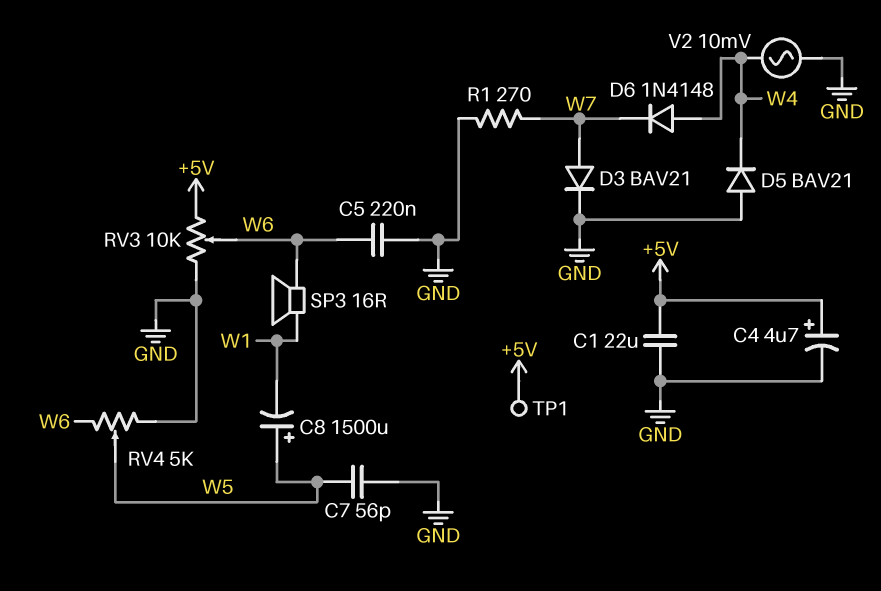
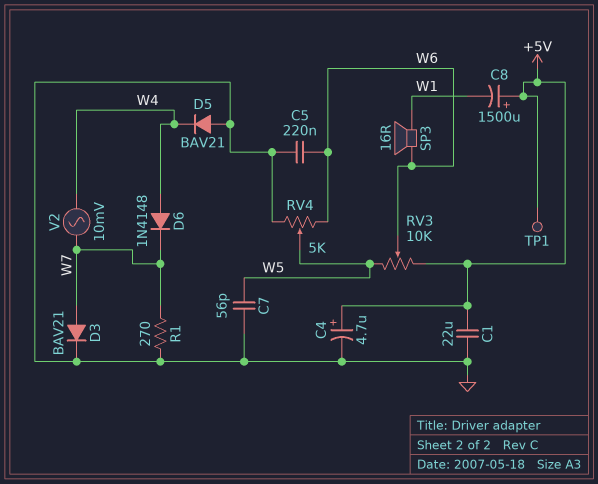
C8: 1500uF (plus W5, minus W1) -> 1500uF (plus +5V, minus W1)
RV3: 10k (+5V, GND, wiper W6) -> 10k (+5V, W5, wiper W6)
V2: AC 10mV (GND, W4) -> AC 10mV (W4, W7)

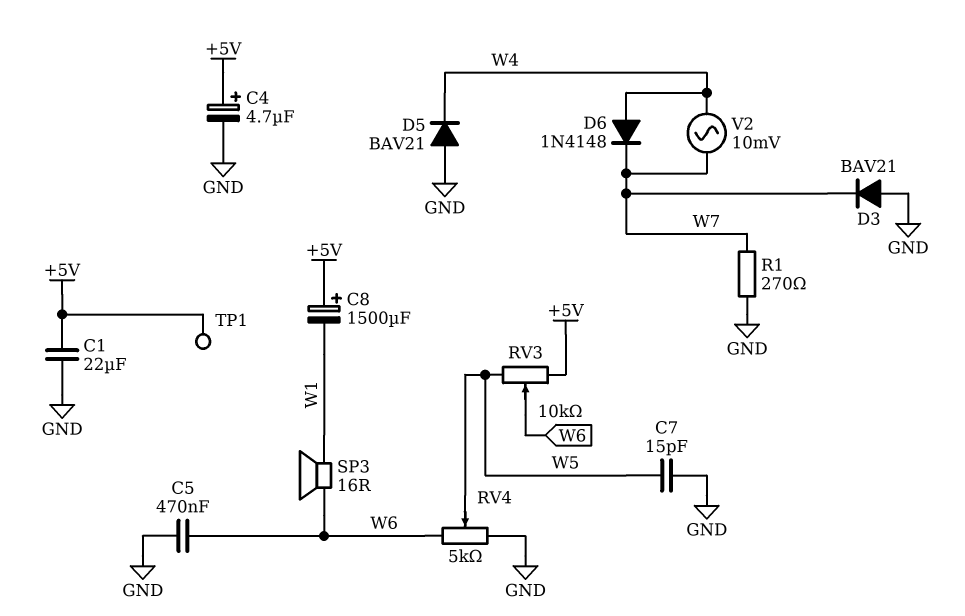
C5: 220nF (GND, W6) -> 470nF (GND, W6)
C7: 56pF (GND, W5) -> 15pF (GND, W5)
D3: diode BAV21 (A W7, K GND) -> diode BAV21 (A GND, K W7)

